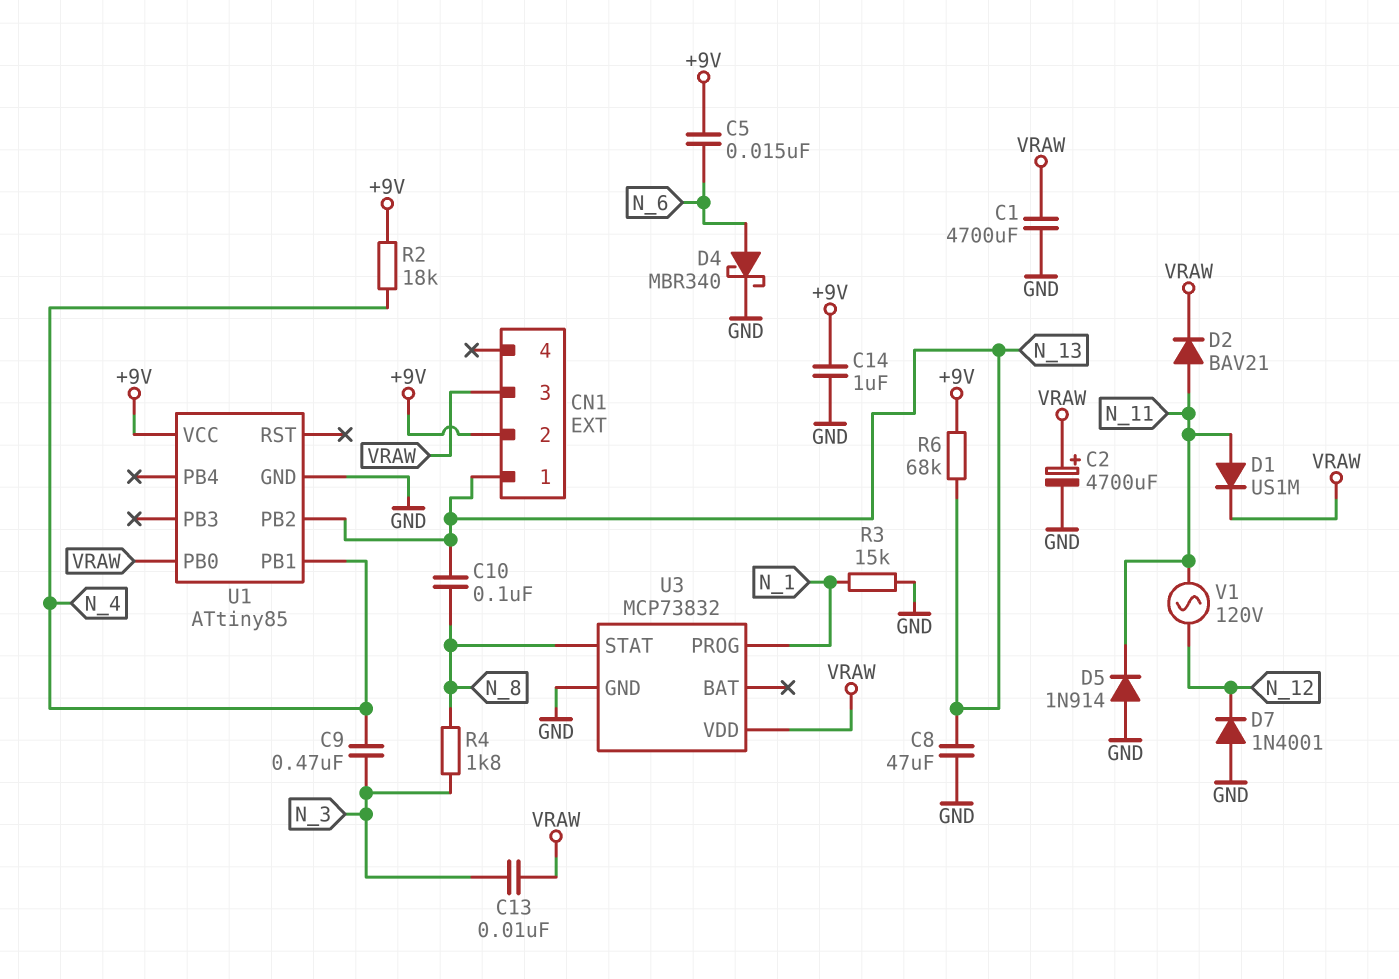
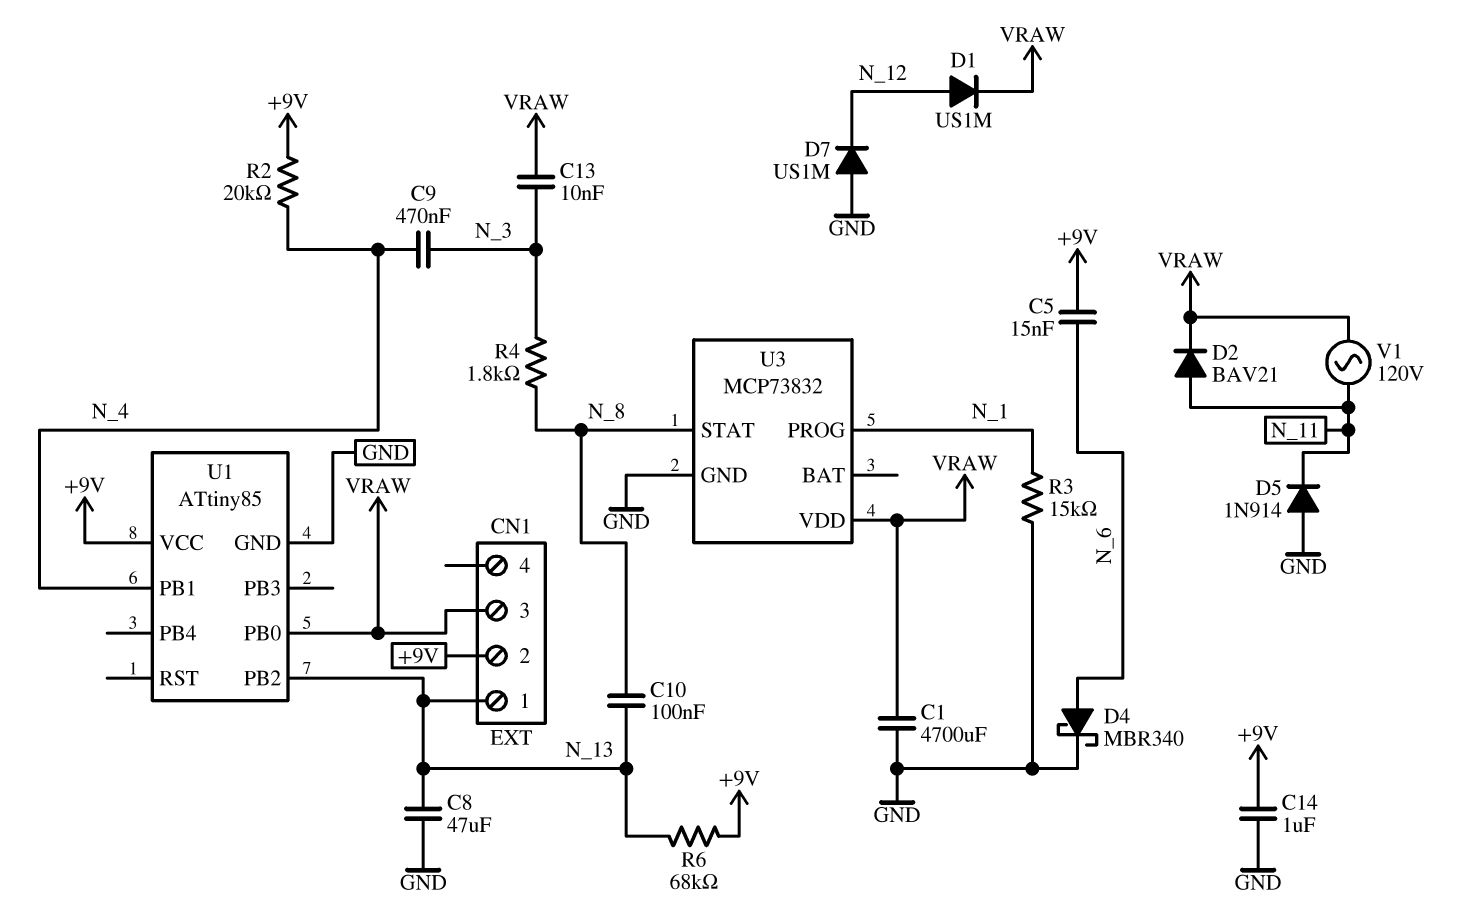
C2: 4700uF (plus VRAW, minus GND) -> none
D1: diode US1M (A N_11, K VRAW) -> diode US1M (A N_12, K VRAW)
D7: diode 1N4001 (A GND, K N_12) -> diode US1M (A GND, K N_12)
R2: 18k (+9V, N_4) -> 20k (+9V, N_4)
V1: AC 120V (N_11, N_12) -> AC 120V (N_11, VRAW)

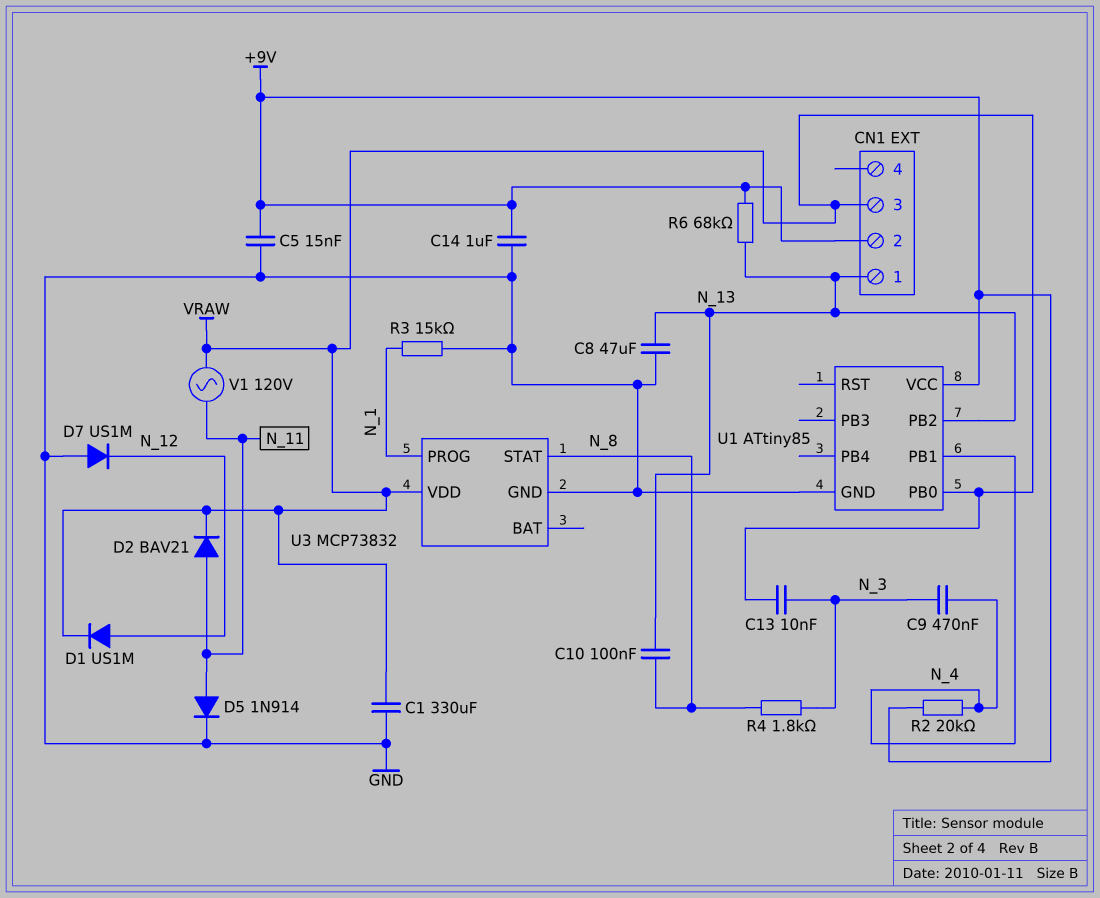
C1: 4700uF (GND, VRAW) -> 330uF (GND, VRAW)
C5: 15nF (+9V, N_6) -> 15nF (+9V, GND)
D4: schottky MBR340 (A N_6, K GND) -> none
D5: diode 1N914 (A GND, K N_11) -> diode 1N914 (A N_11, K GND)

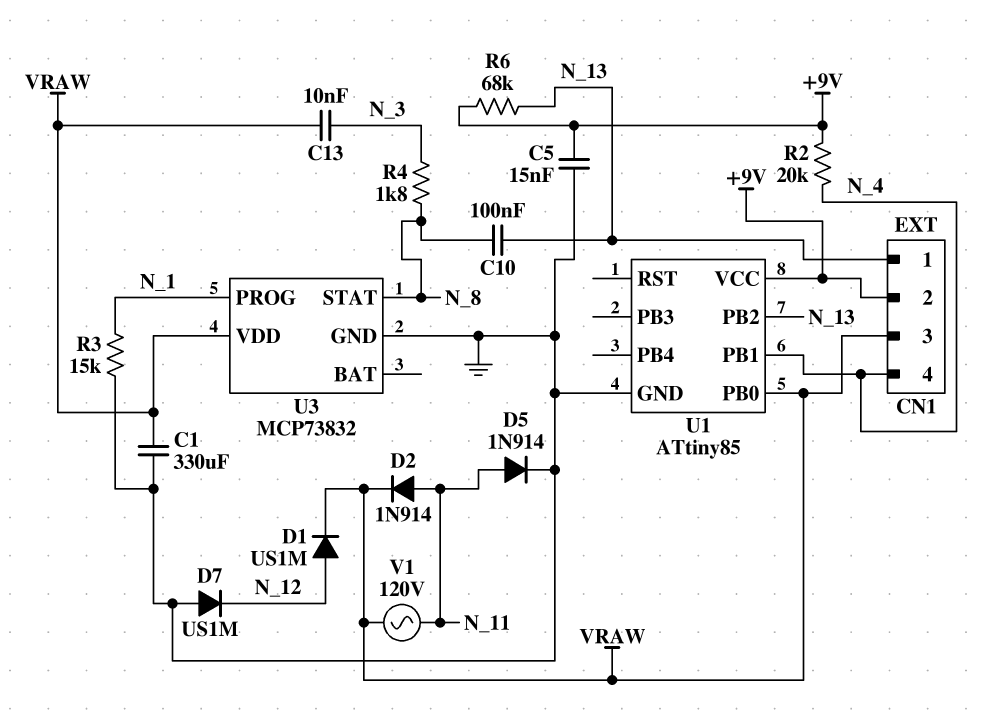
C8: 47uF (GND, N_13) -> none
C9: 470nF (N_3, N_4) -> none
C14: 1uF (+9V, GND) -> none
CN1 pin 4: none -> N_4
D2: diode BAV21 (A N_11, K VRAW) -> diode 1N914 (A N_11, K VRAW)

